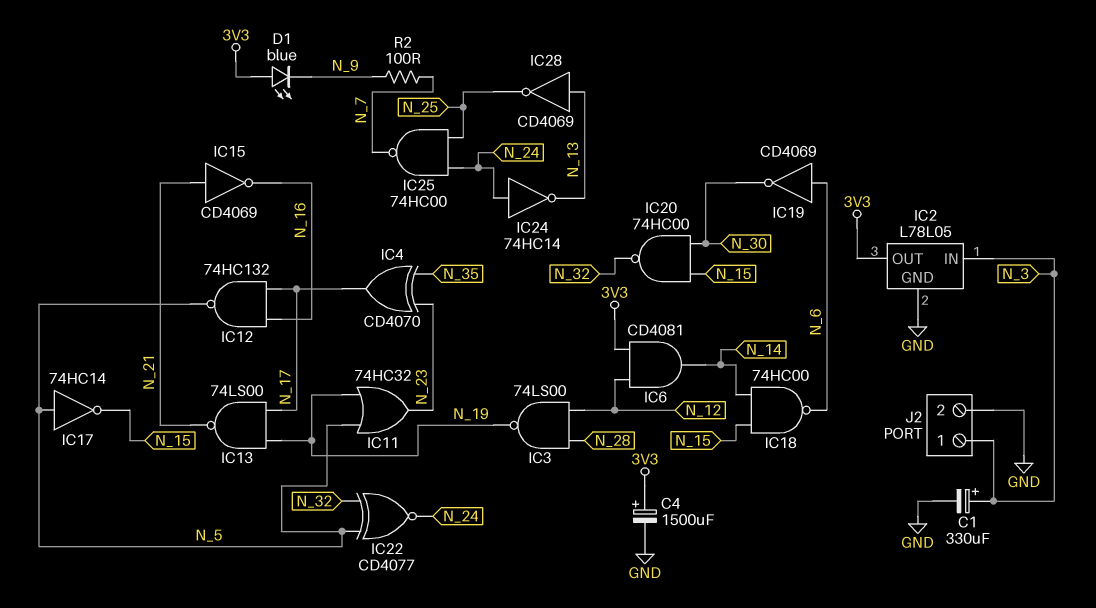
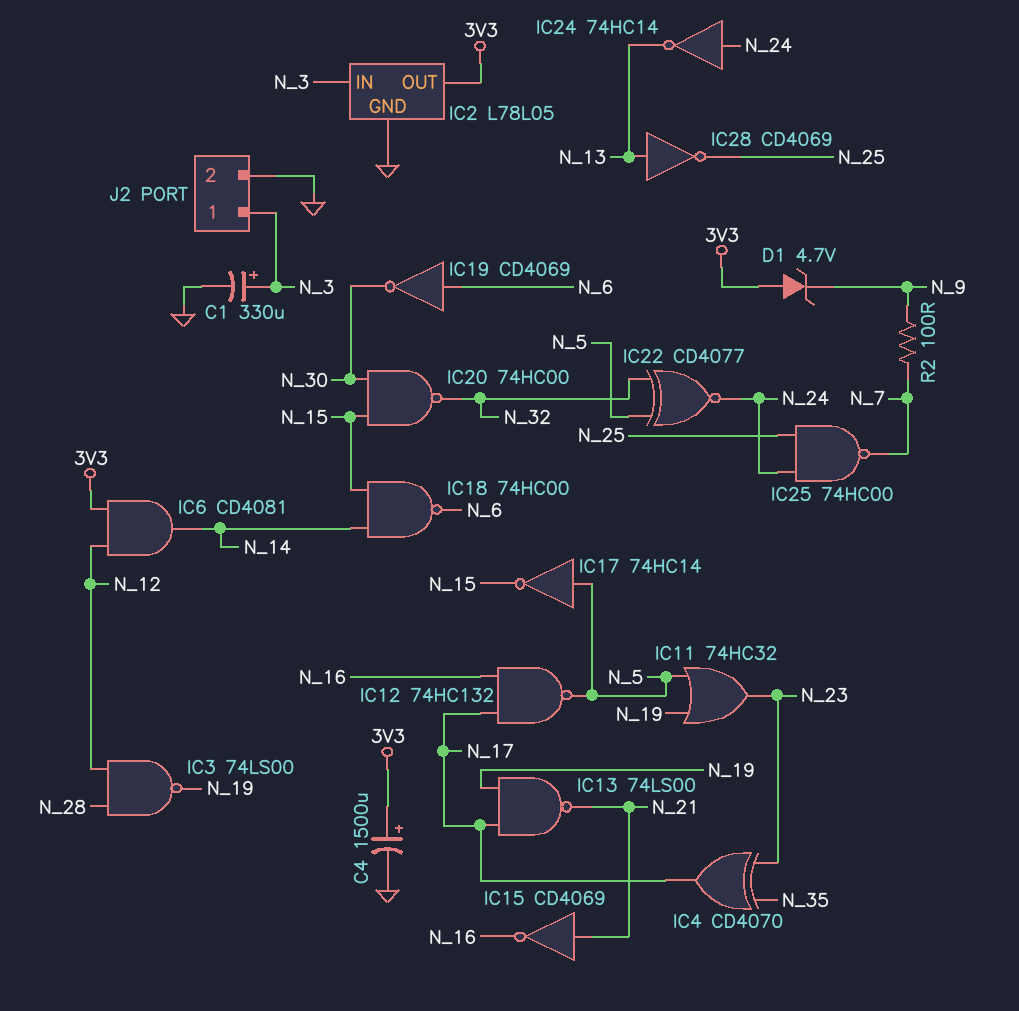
D1: LED blue (A 3V3, K N_9) -> zener 4.7V (A 3V3, K N_9)

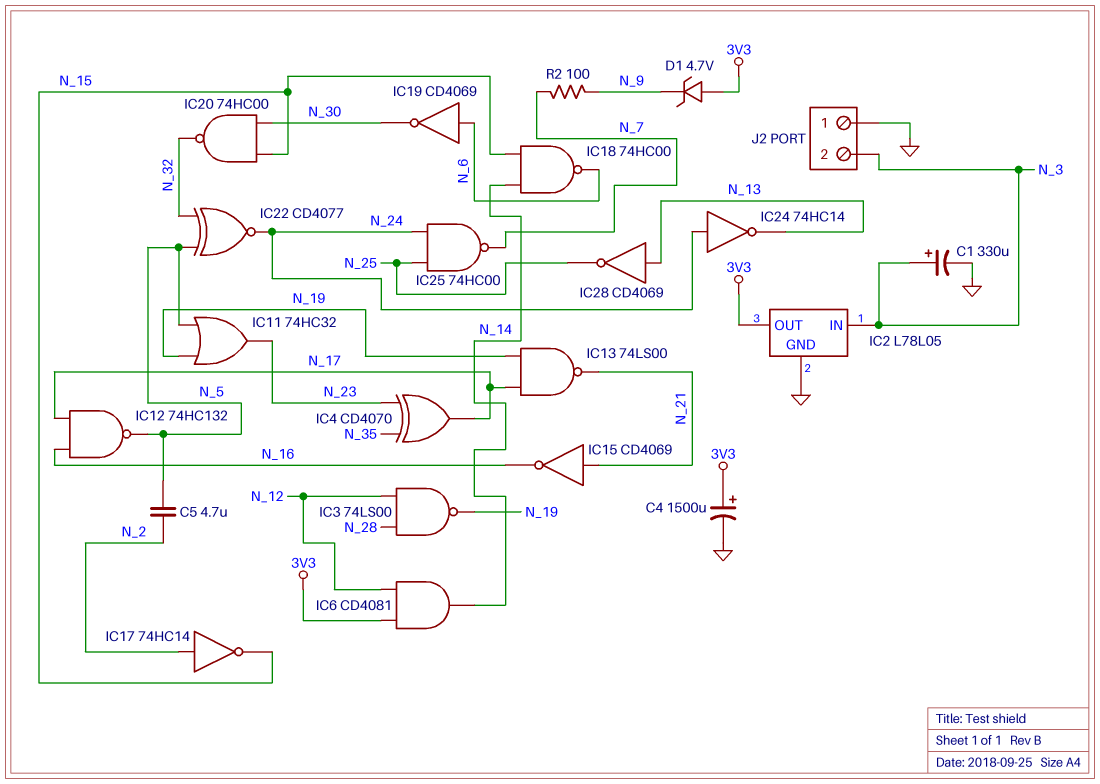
C5: none -> 4.7uF (N_2, N_5)
IC17: NOT 74HC14 (in N_5, out N_15) -> NOT 74HC14 (in N_2, out N_15)
J2 pin 1: N_3 -> GND
J2 pin 2: GND -> N_3

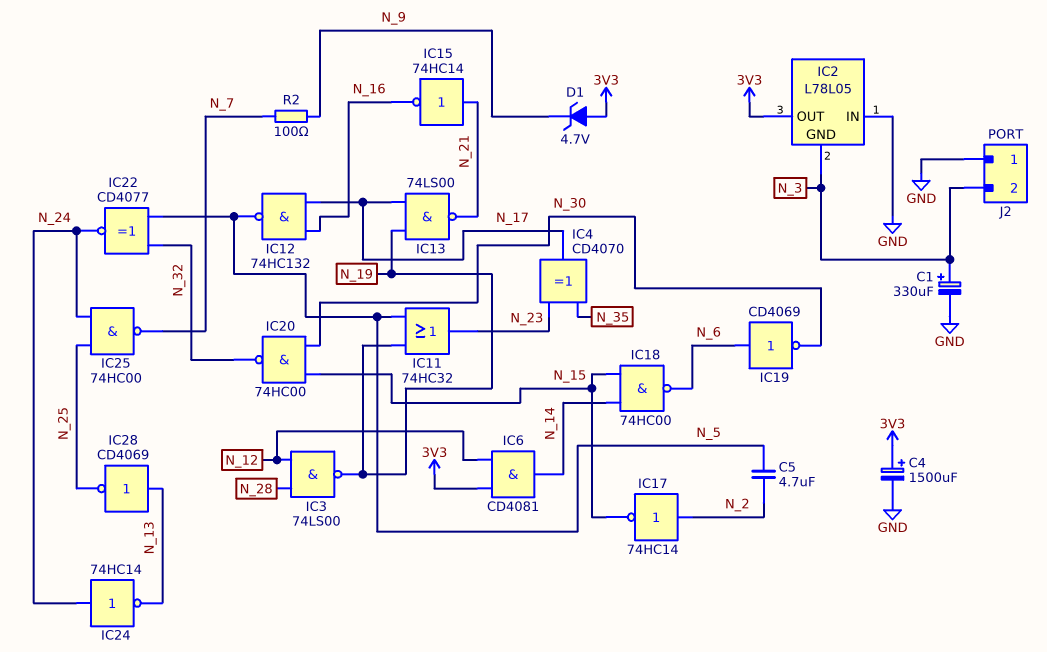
IC2 pin GND: GND -> N_3
IC2 pin IN: N_3 -> GND
IC15: NOT CD4069 (in N_21, out N_16) -> NOT 74HC14 (in N_21, out N_16)

